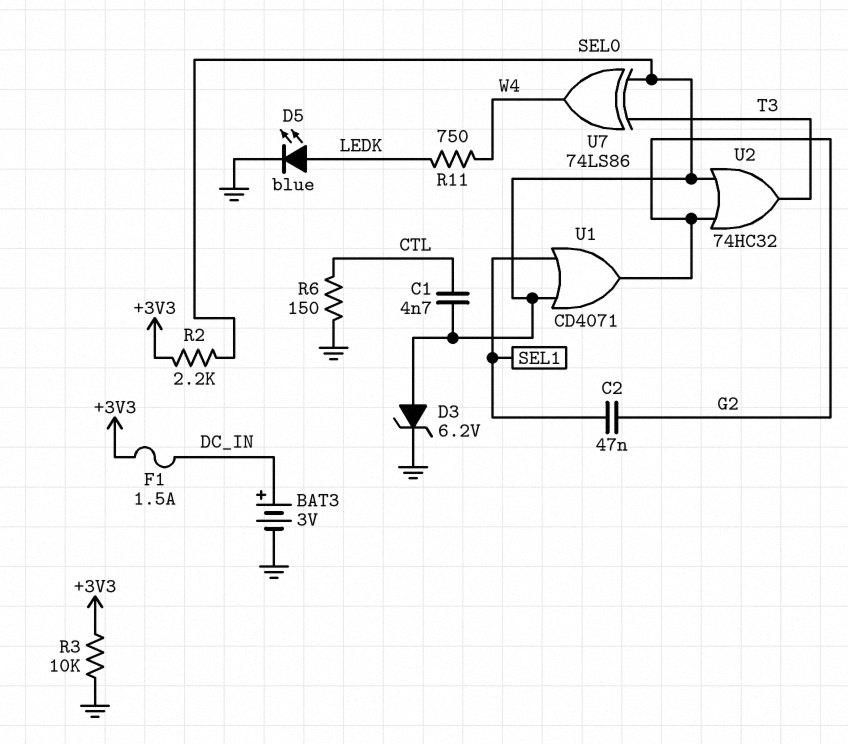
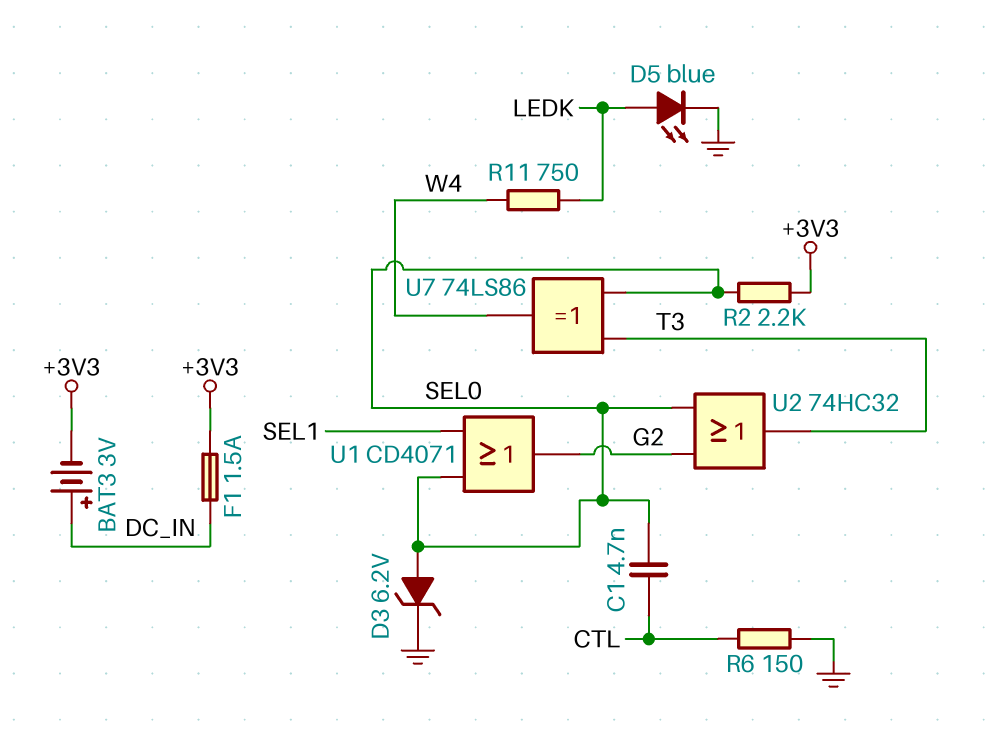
BAT3: 3V (plus DC_IN, minus GND) -> 3V (plus DC_IN, minus +3V3)
C2: 47nF (G2, SEL1) -> none
R3: 10k (+3V3, GND) -> none

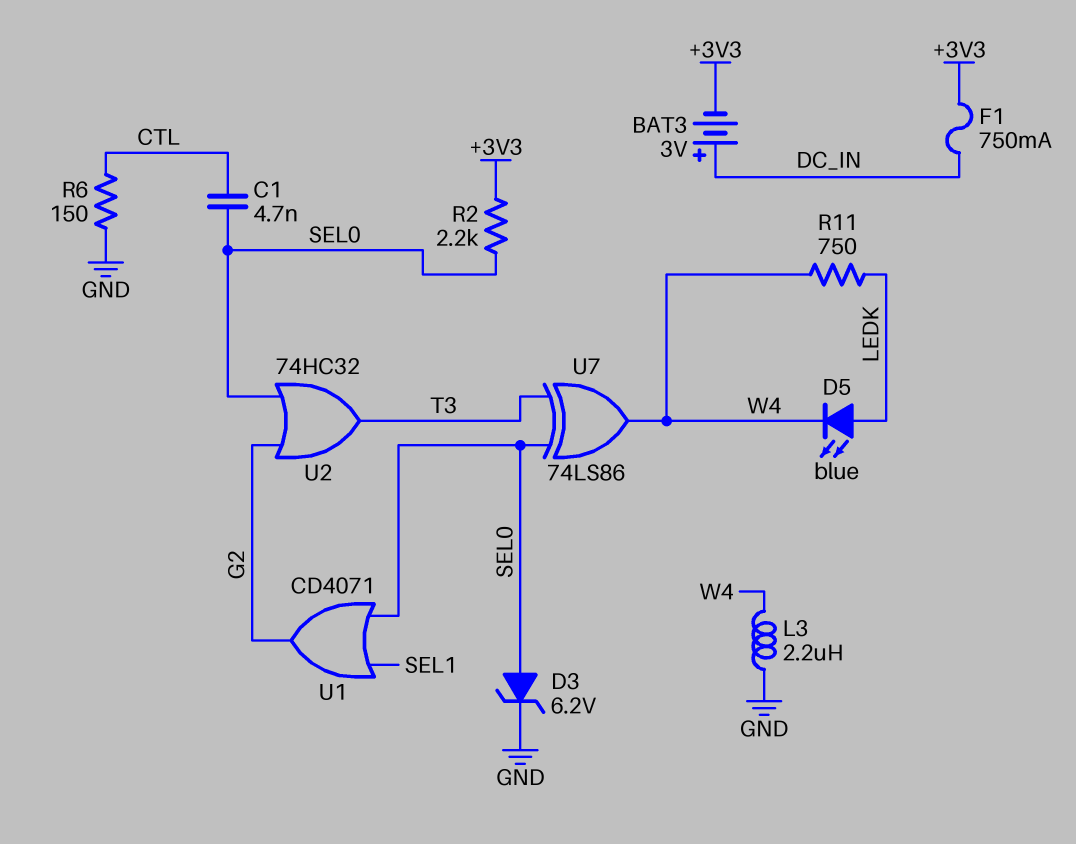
D5: LED blue (A LEDK, K GND) -> LED blue (A LEDK, K W4)
F1: 1.5A (+3V3, DC_IN) -> 750mA (+3V3, DC_IN)
L3: none -> 2.2uH (GND, W4)

